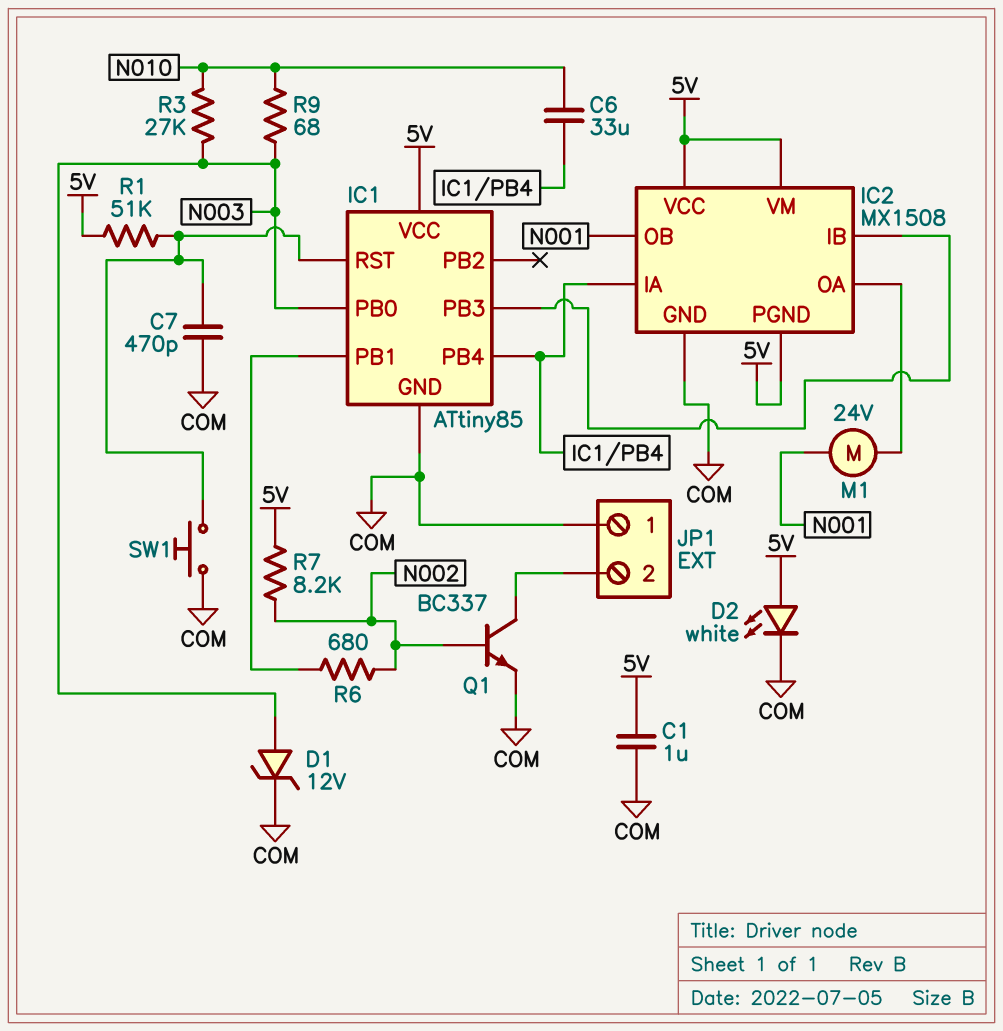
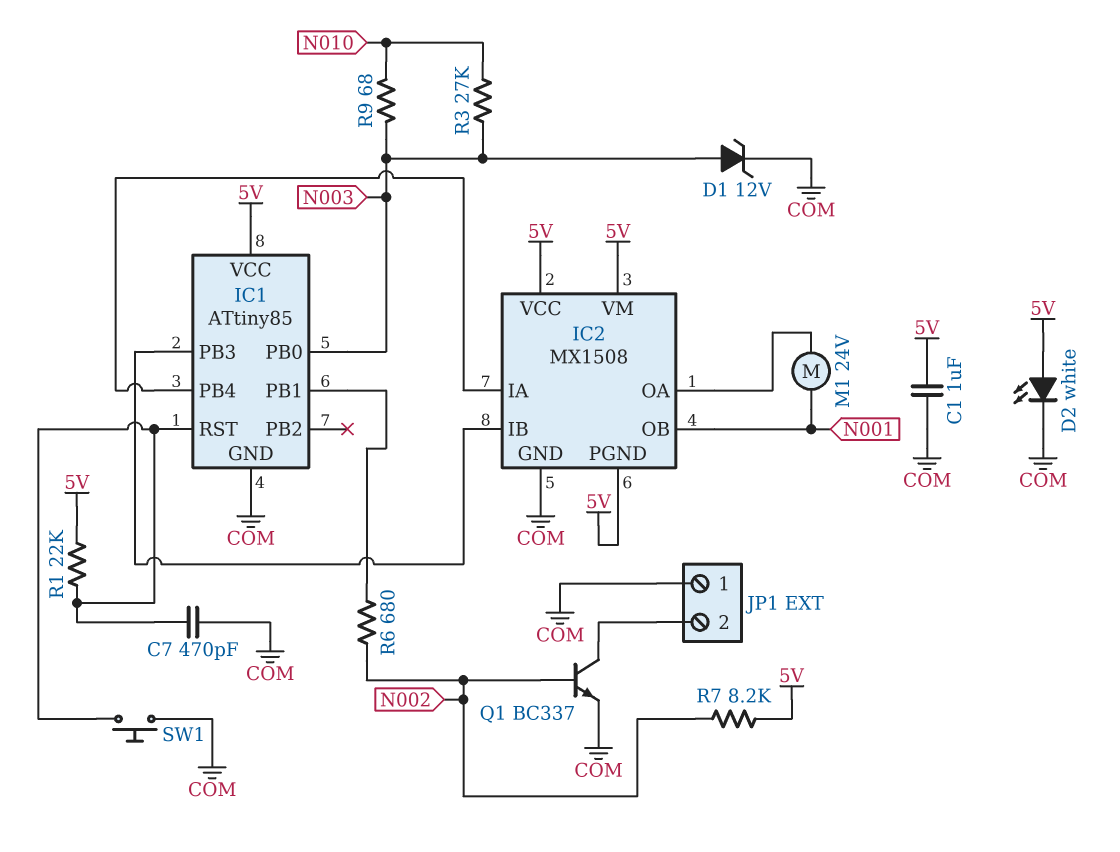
C6: 33uF (IC1/PB4, N010) -> none
R1: 51k (5V, IC1/RST) -> 22k (5V, IC1/RST)

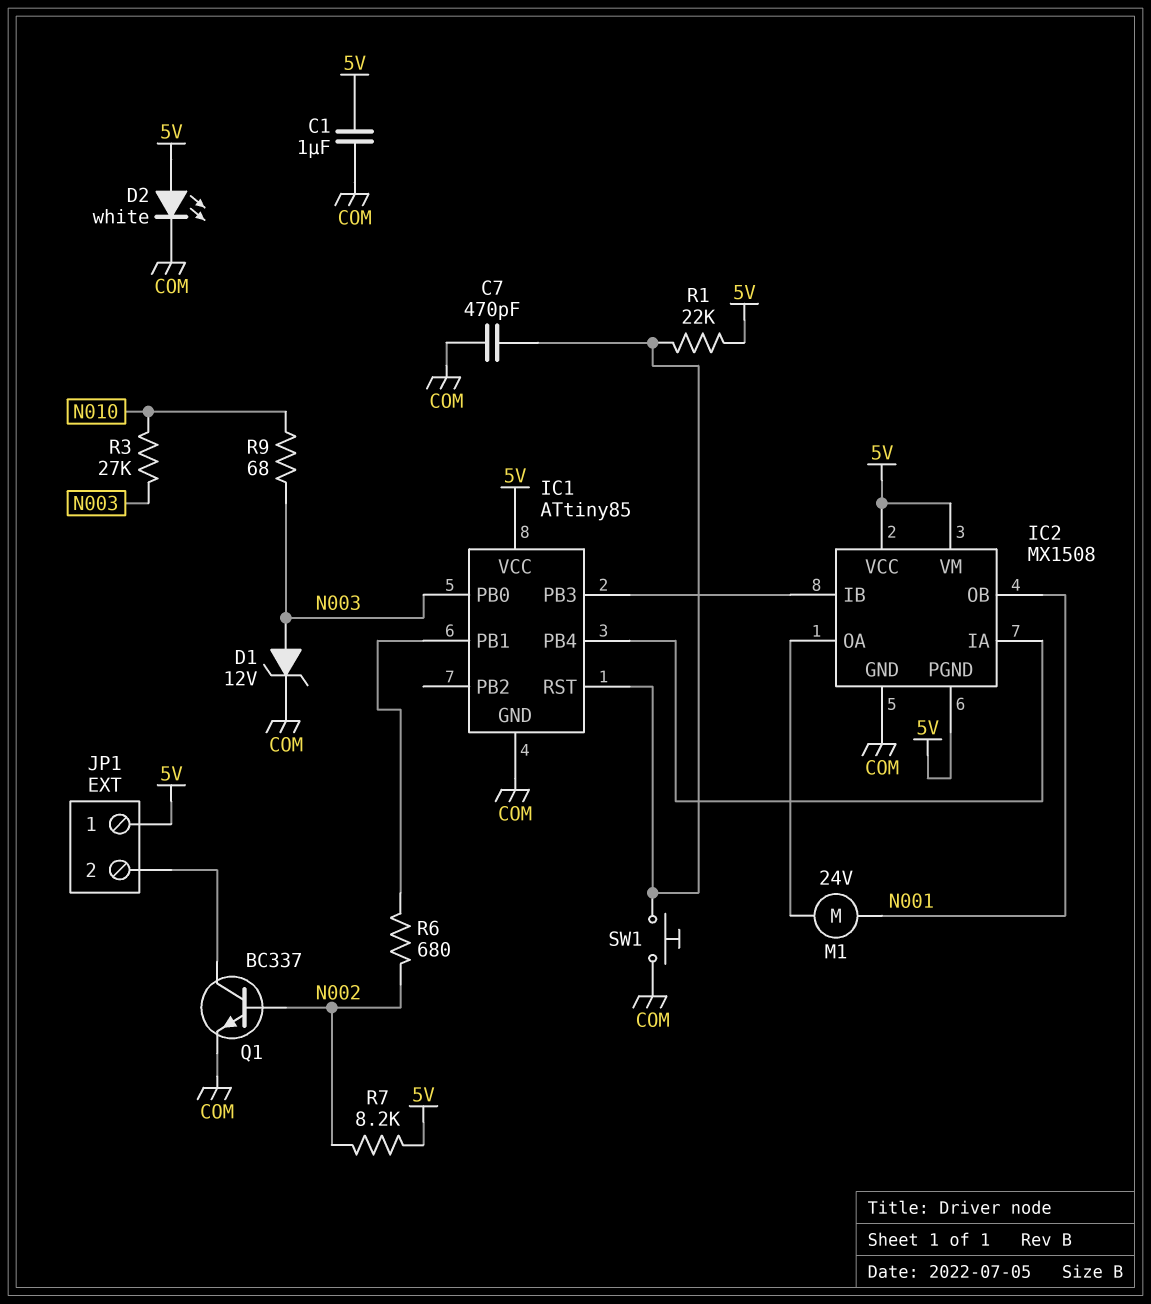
JP1 pin 1: COM -> 5V

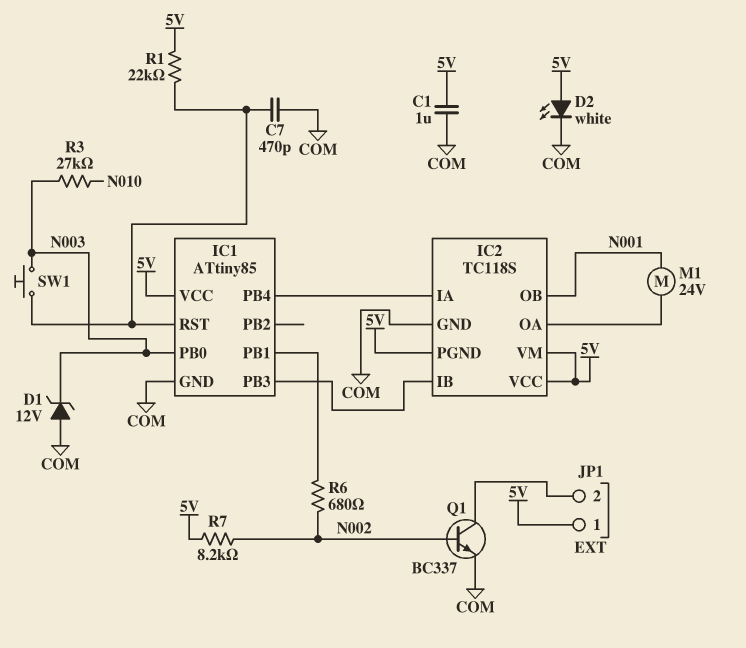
D1: zener 12V (A N003, K COM) -> zener 12V (A COM, K N003)
IC2: MX1508 -> TC118S
R9: 68 (N003, N010) -> none
SW1: button (COM, IC1/RST) -> button (IC1/RST, N003)

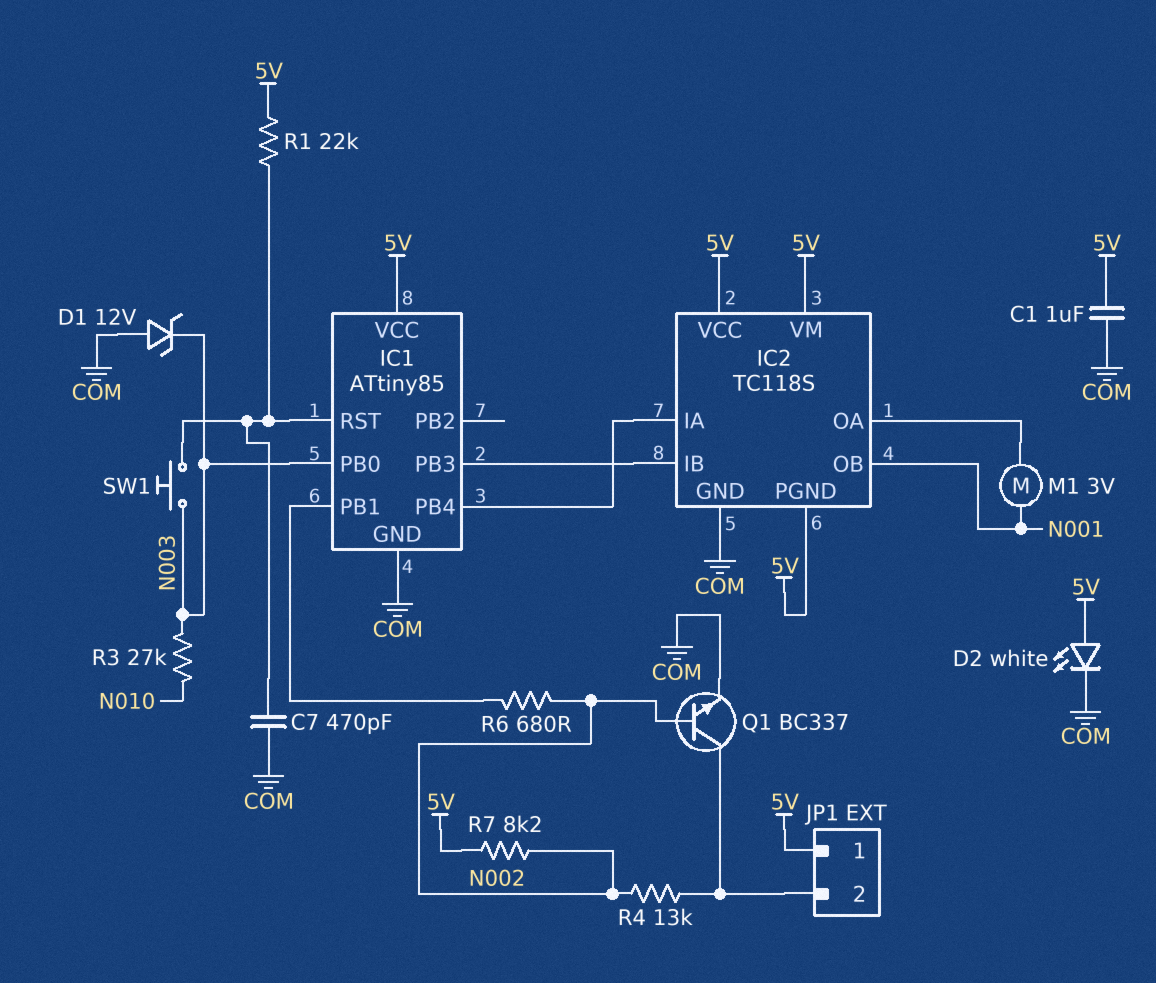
M1: motor 24V (IC2/OA, N001) -> motor 3V (IC2/OA, N001)
R4: none -> 13k (JP1/2, N002)

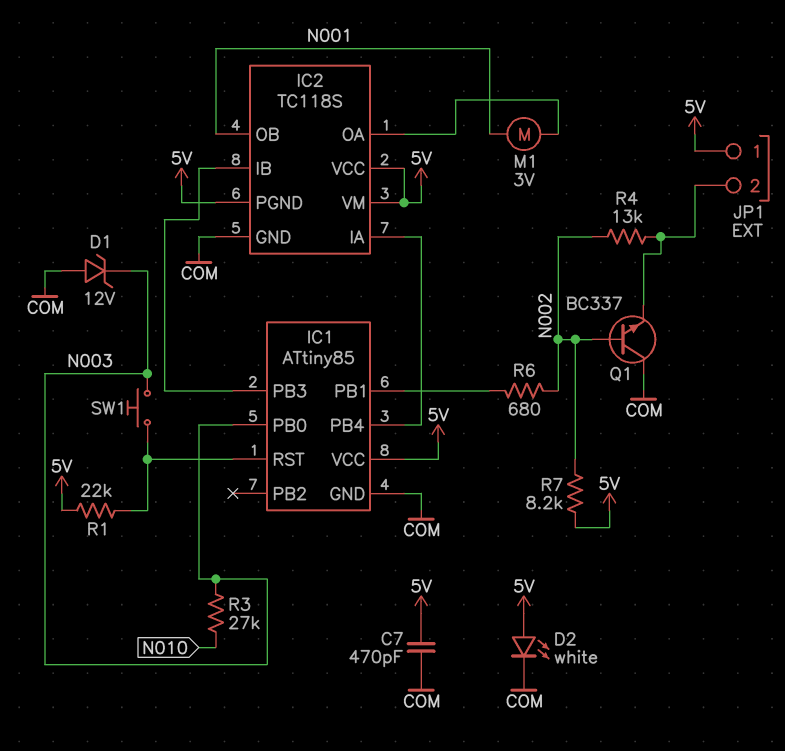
C1: 1uF (5V, COM) -> none
C7: 470pF (COM, IC1/RST) -> 470pF (5V, COM)
Q1: NPN BC337 (B N002, C JP1/2, E COM) -> NPN BC337 (B N002, C COM, E JP1/2)

